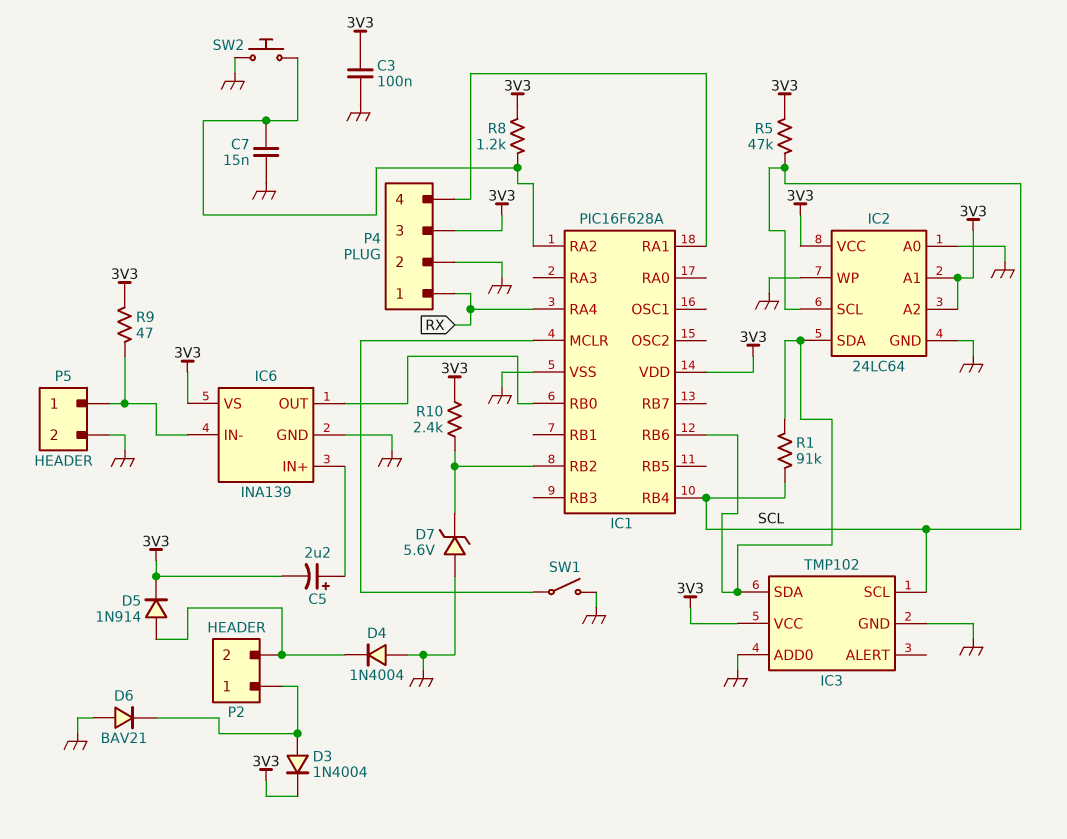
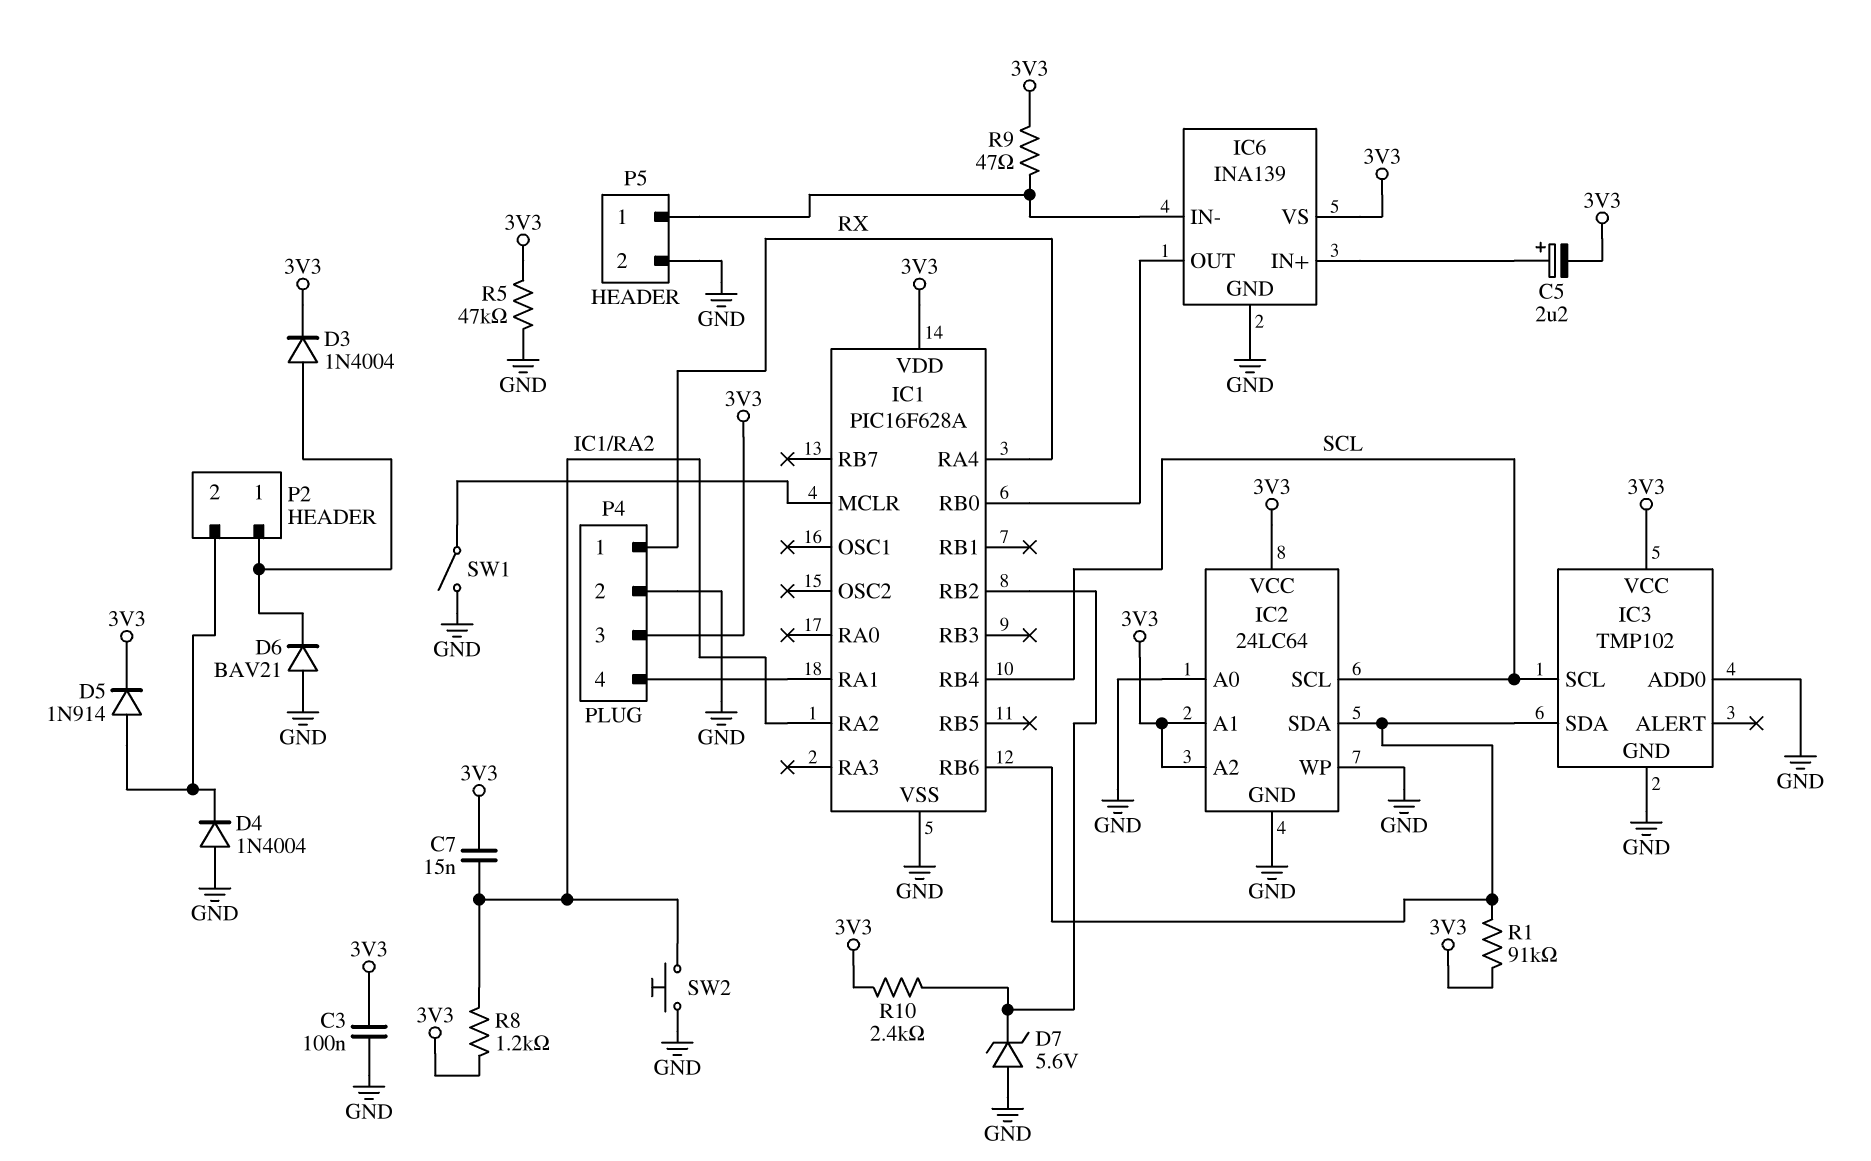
C7: 15nF (GND, IC1/RA2) -> 15nF (3V3, IC1/RA2)
R1: 91k (IC1/RB6, SCL) -> 91k (3V3, IC1/RB6)
R5: 47k (3V3, SCL) -> 47k (3V3, GND)

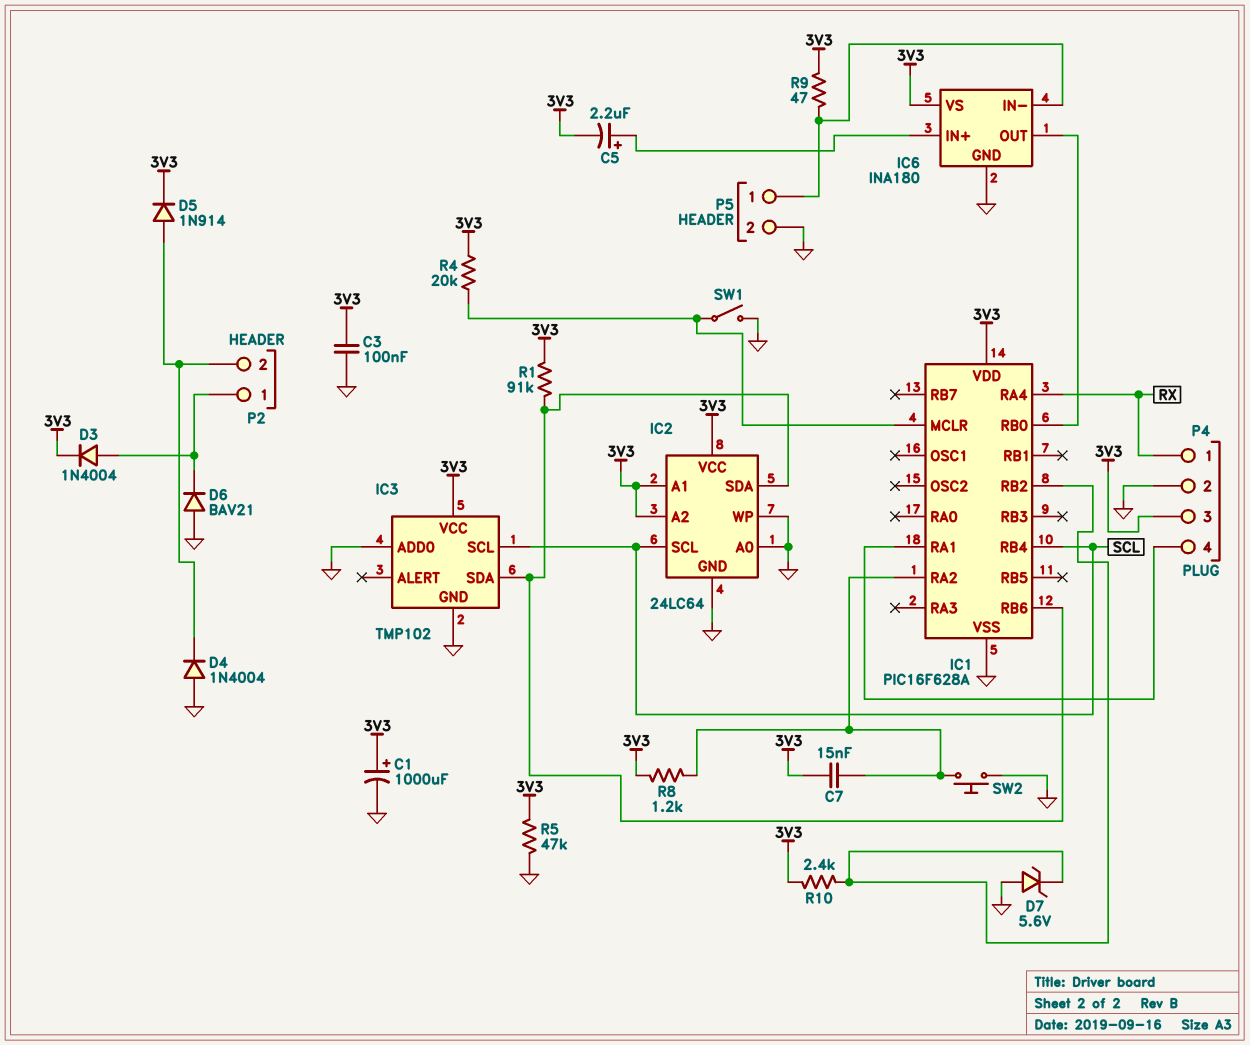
C1: none -> 1000uF (plus 3V3, minus GND)
IC6: INA139 -> INA180
R4: none -> 20k (3V3, IC1/MCLR)

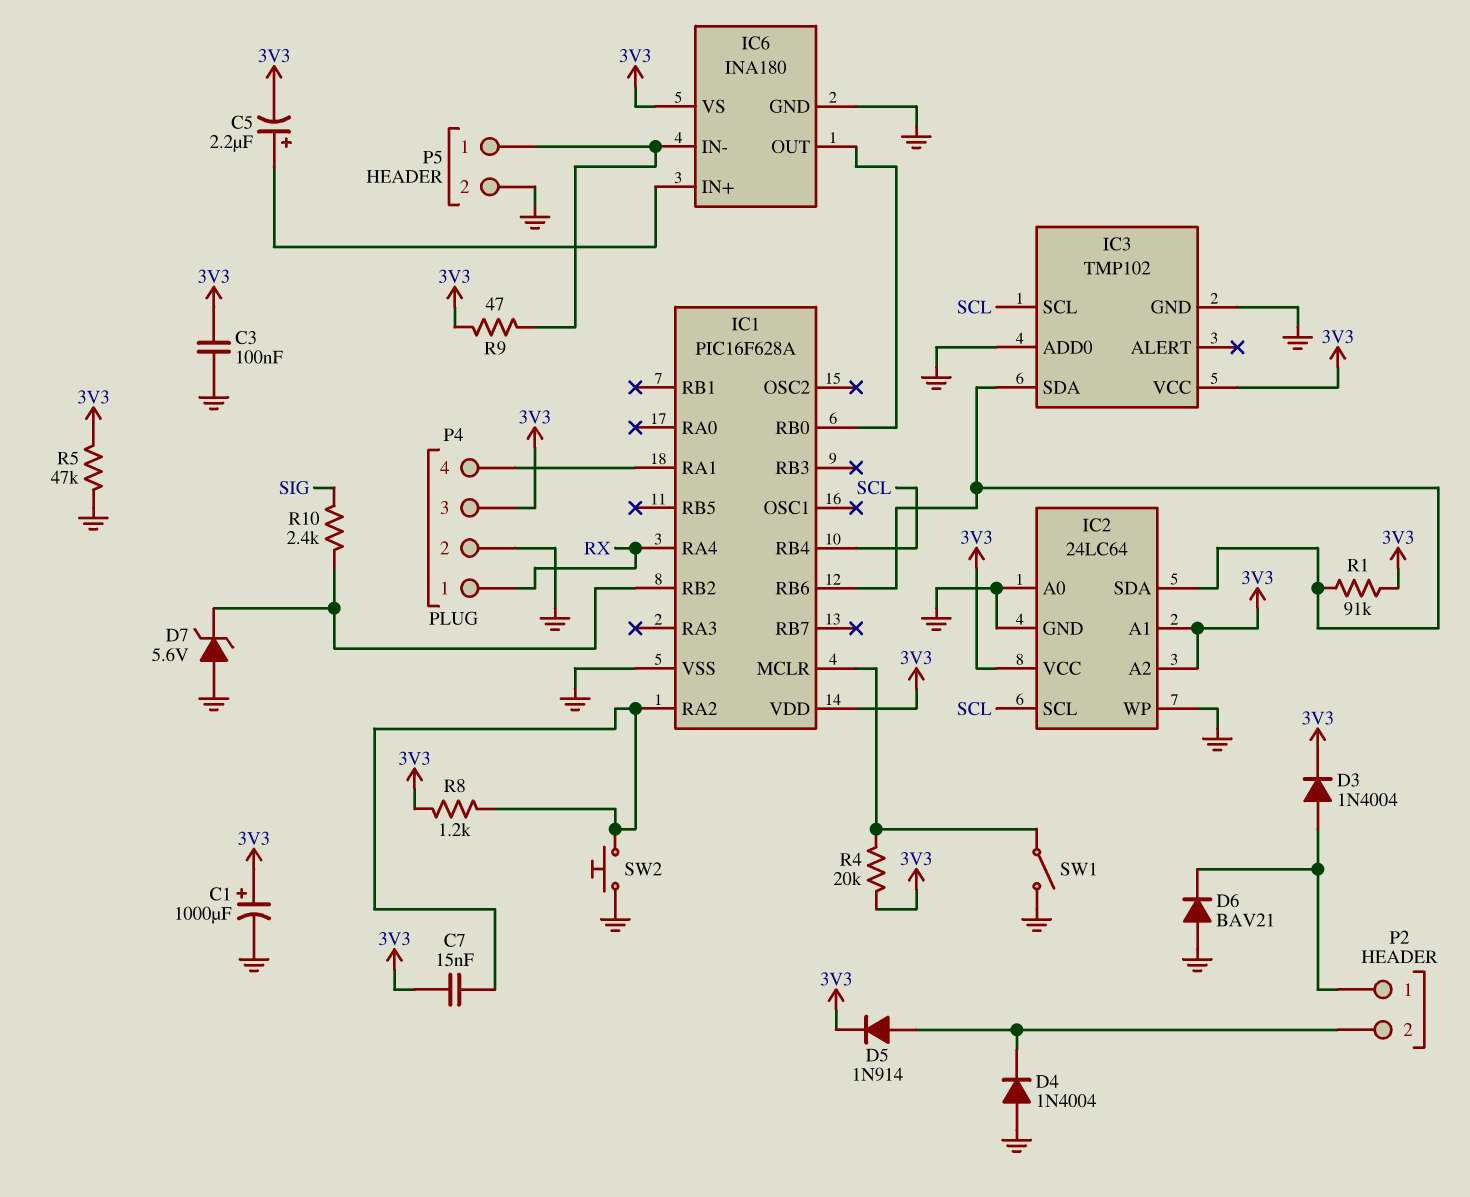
R10: 2.4k (3V3, IC1/RB2) -> 2.4k (IC1/RB2, SIG)

